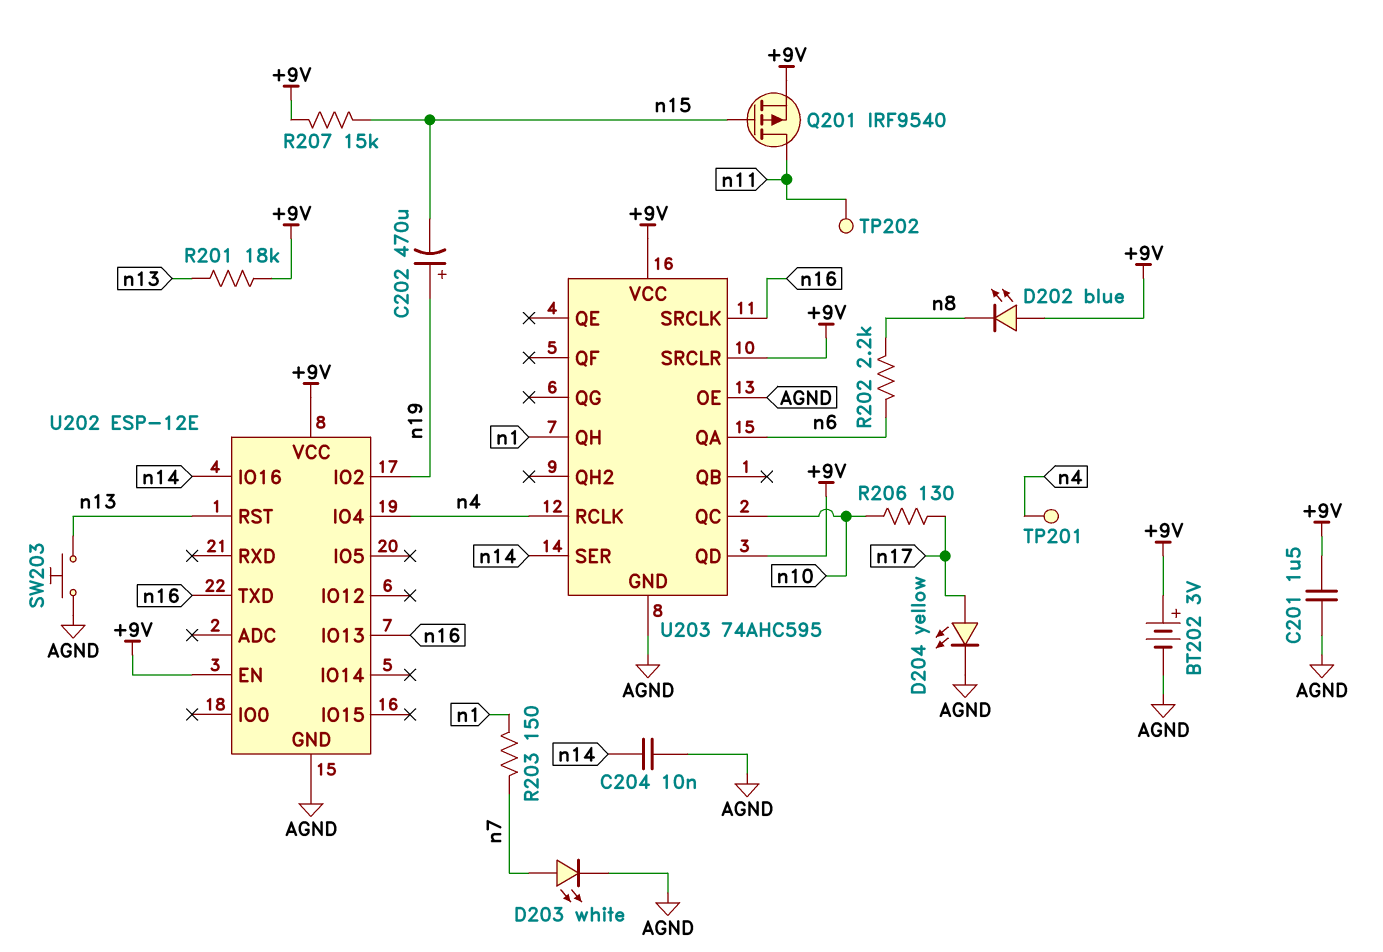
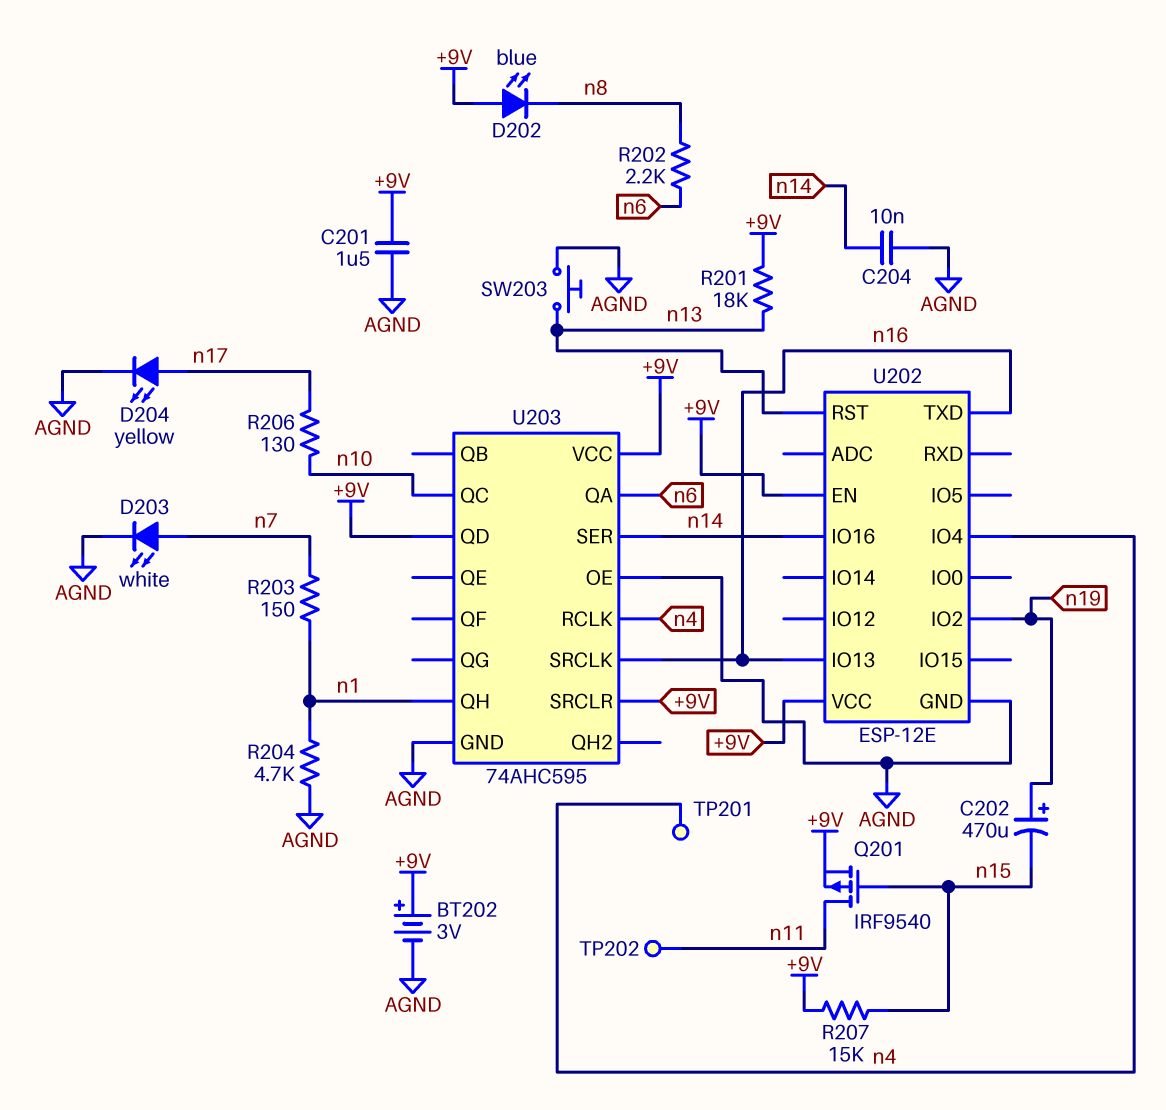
R204: none -> 4.7k (AGND, n1)

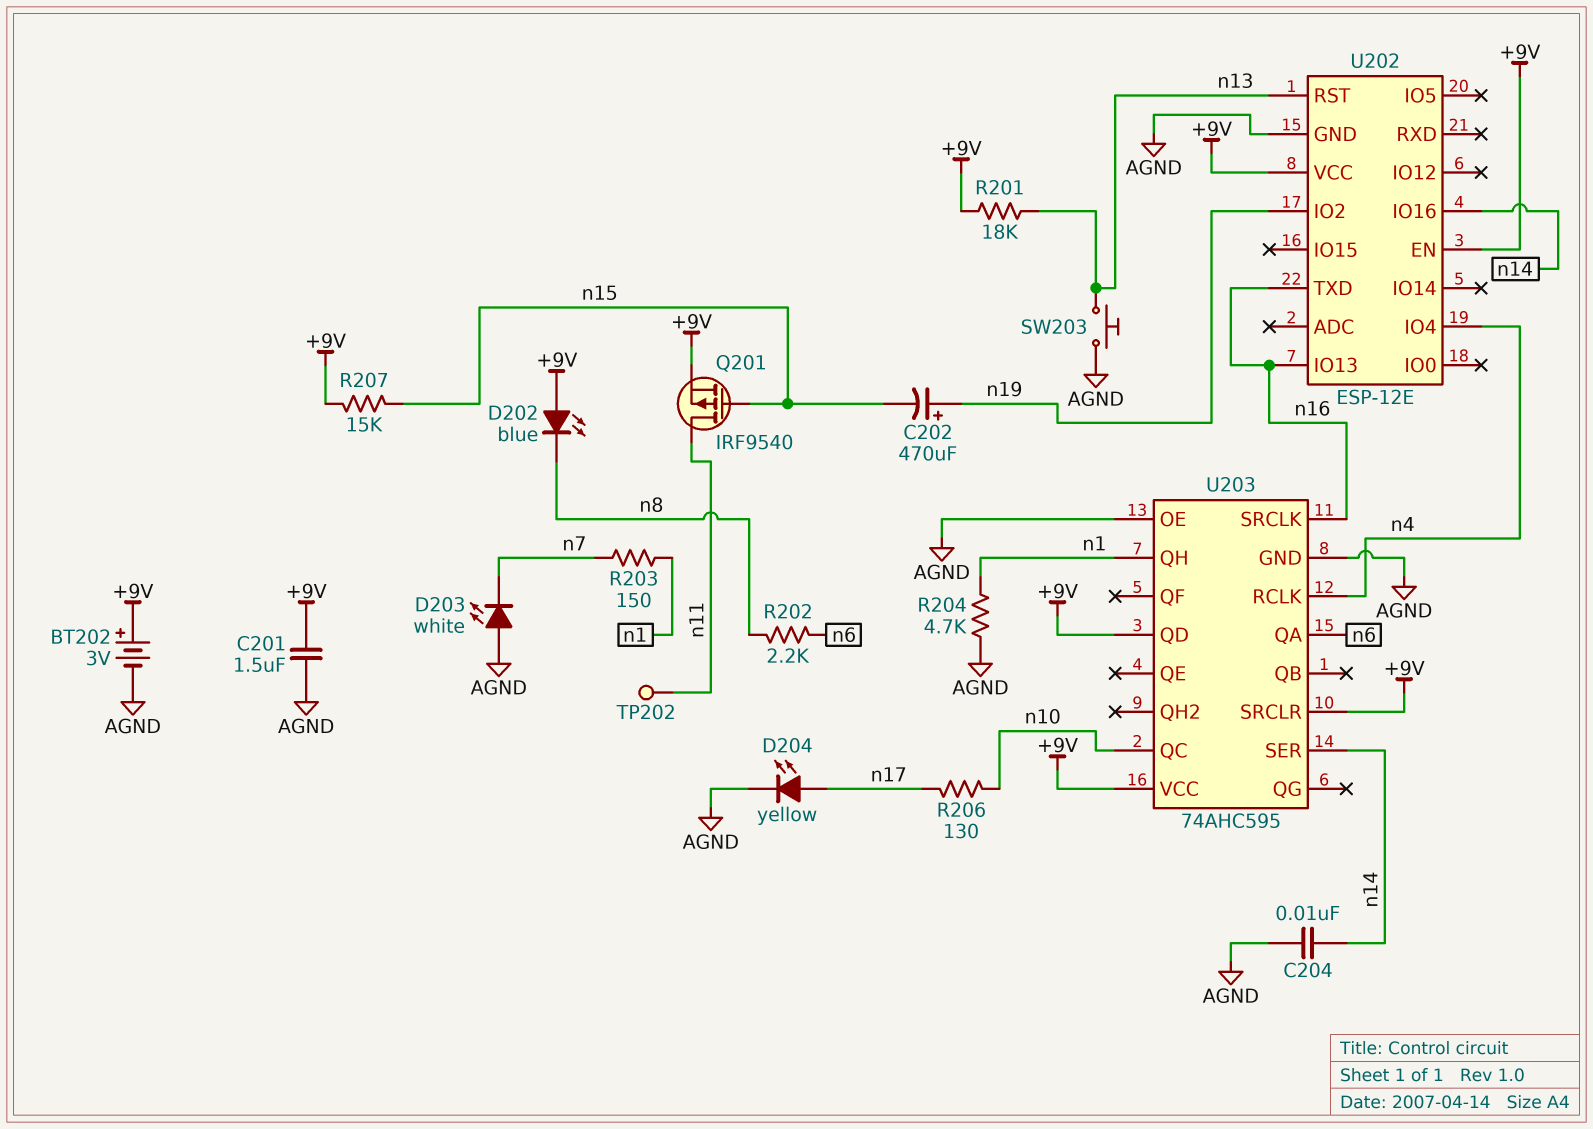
D203: LED white (A n7, K AGND) -> LED white (A AGND, K n7)
TP201: test point (n4) -> none

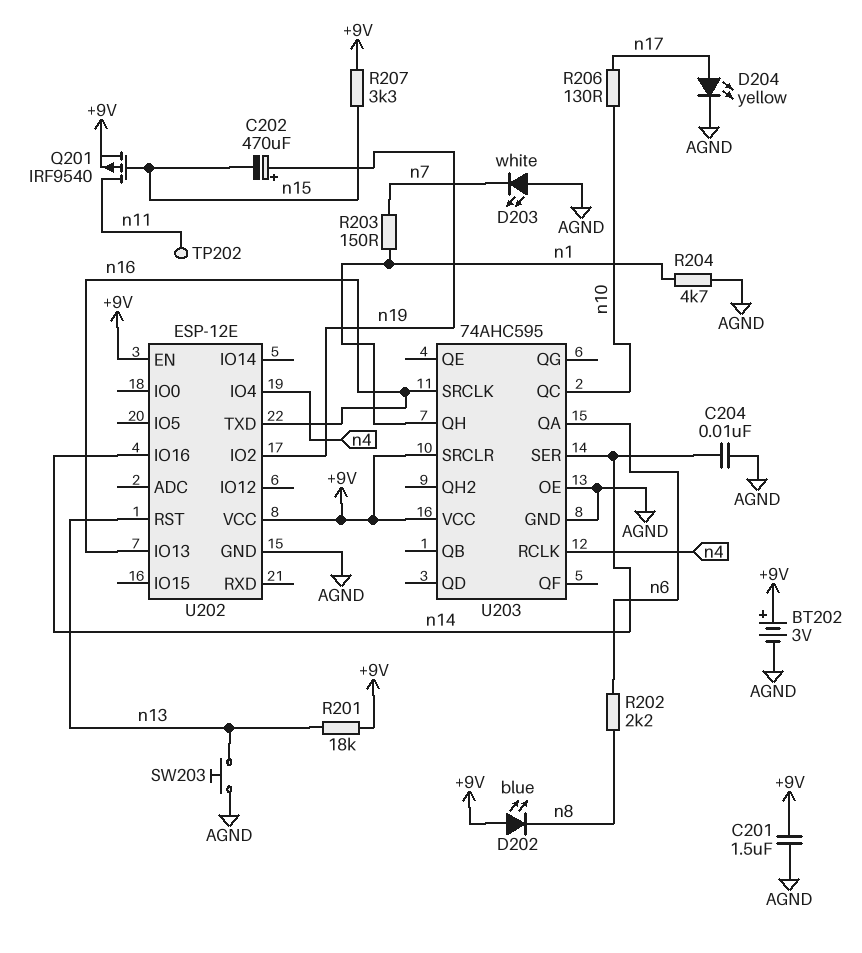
R207: 15k (+9V, n15) -> 3.3k (+9V, n15)
U203 pin QD: +9V -> none

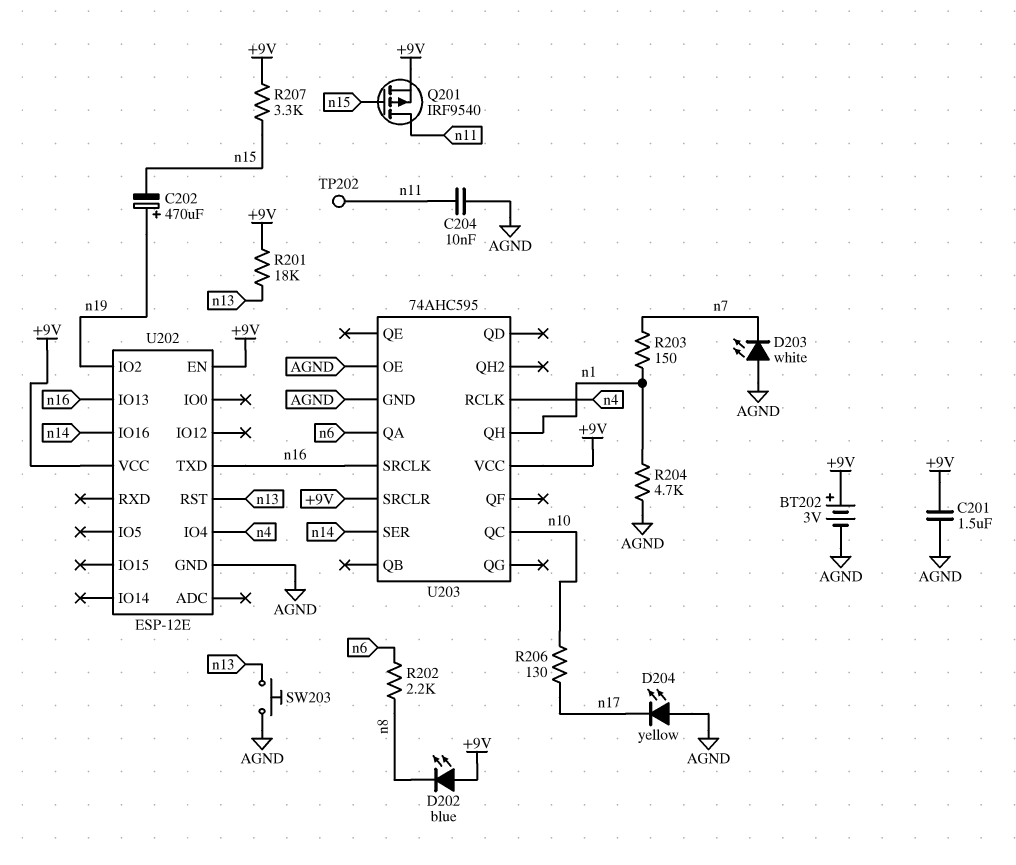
C204: 10nF (AGND, n14) -> 10nF (AGND, n11)
D204: LED yellow (A n17, K AGND) -> LED yellow (A AGND, K n17)

